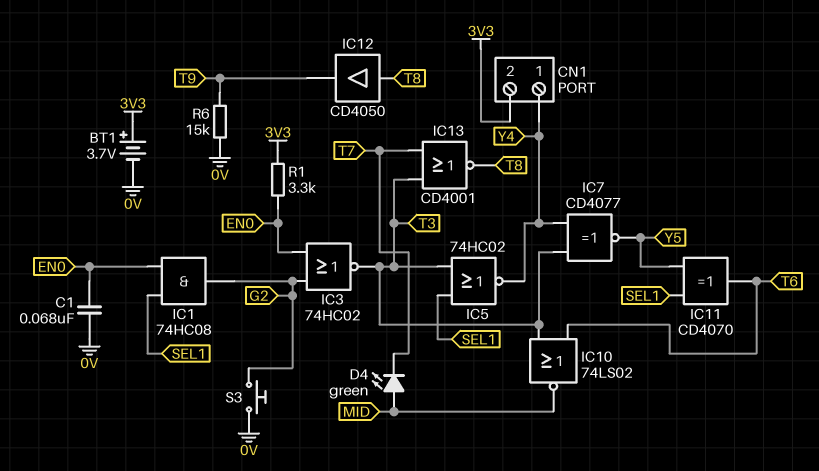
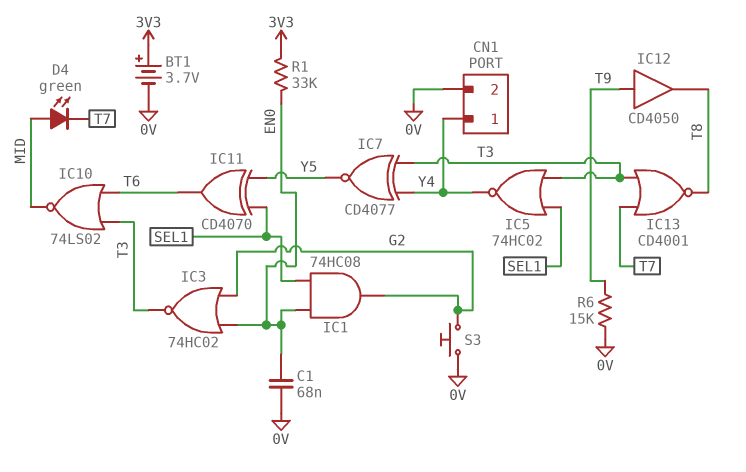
CN1 pin 2: 3V3 -> 0V
IC12: buffer CD4050 (in T8, out T9) -> buffer CD4050 (in T9, out T8)
R1: 3.3k (3V3, EN0) -> 33k (3V3, EN0)

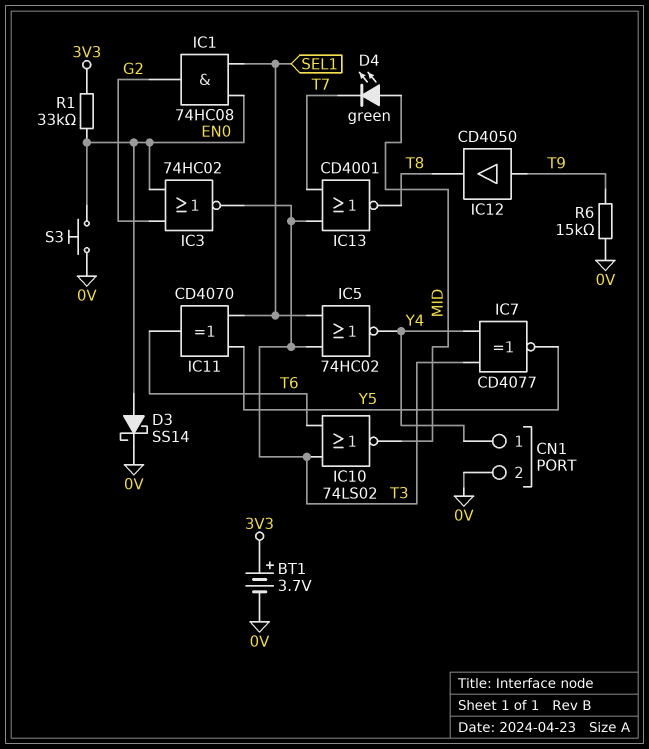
C1: 68nF (0V, EN0) -> none
D3: none -> schottky SS14 (A EN0, K 0V)
S3: button (0V, G2) -> button (0V, EN0)

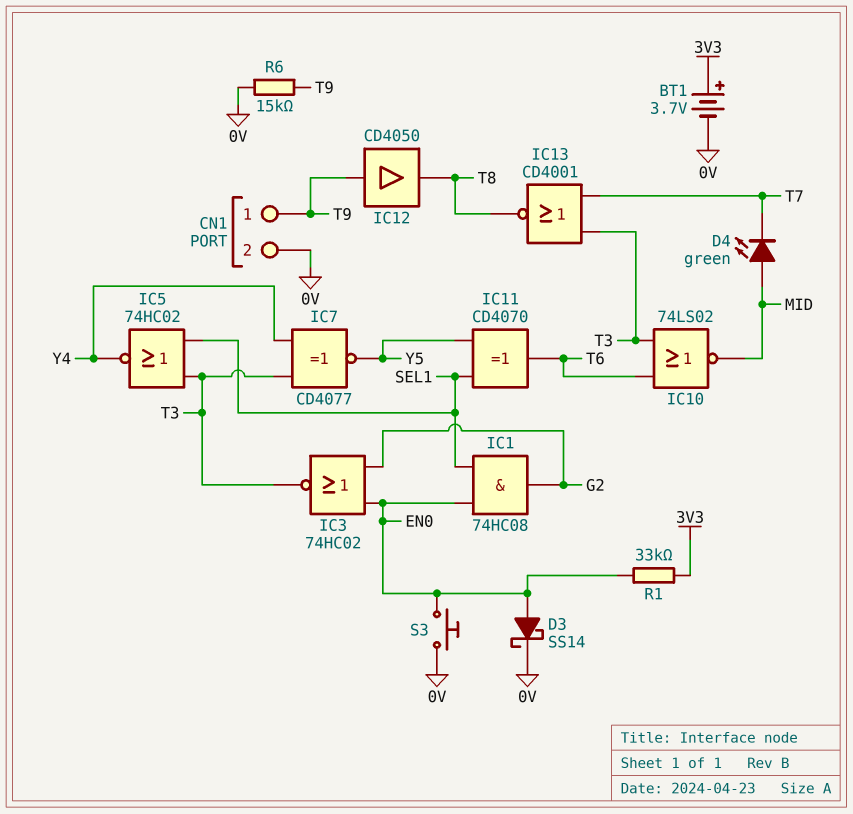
CN1 pin 1: Y4 -> T9

